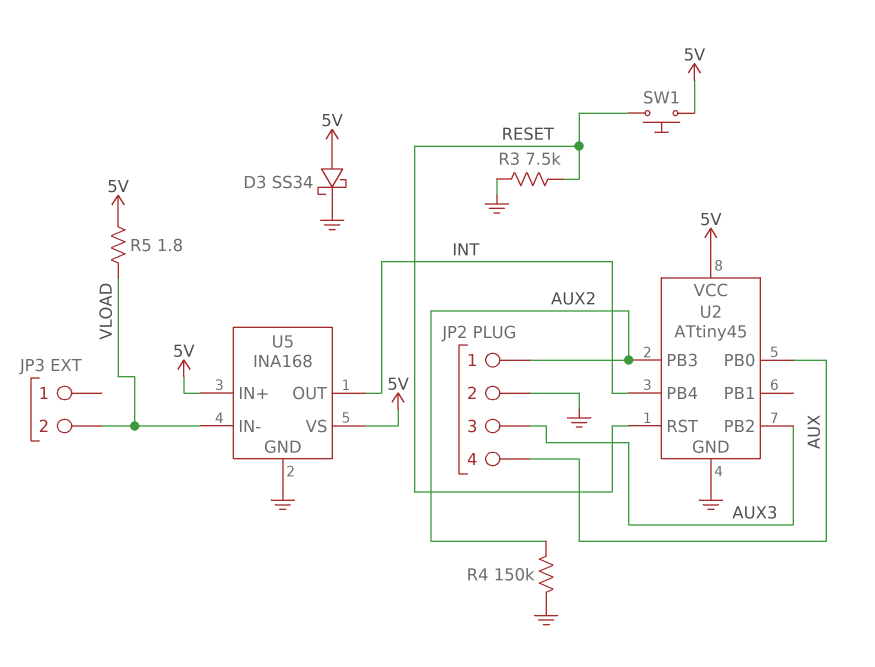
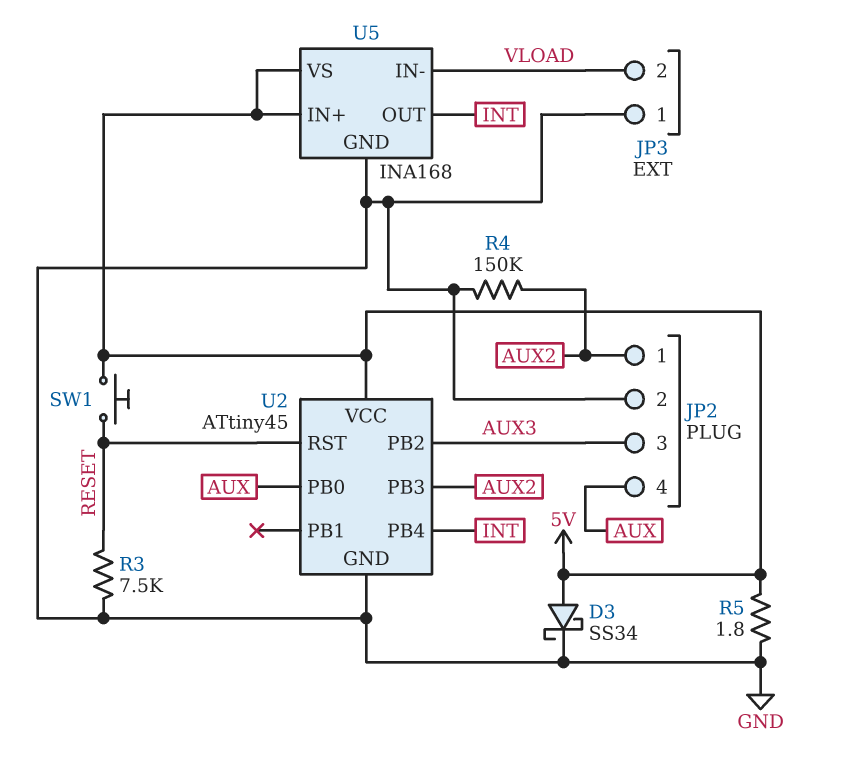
JP3 pin 1: none -> GND
R5: 1.8 (5V, VLOAD) -> 1.8 (5V, GND)

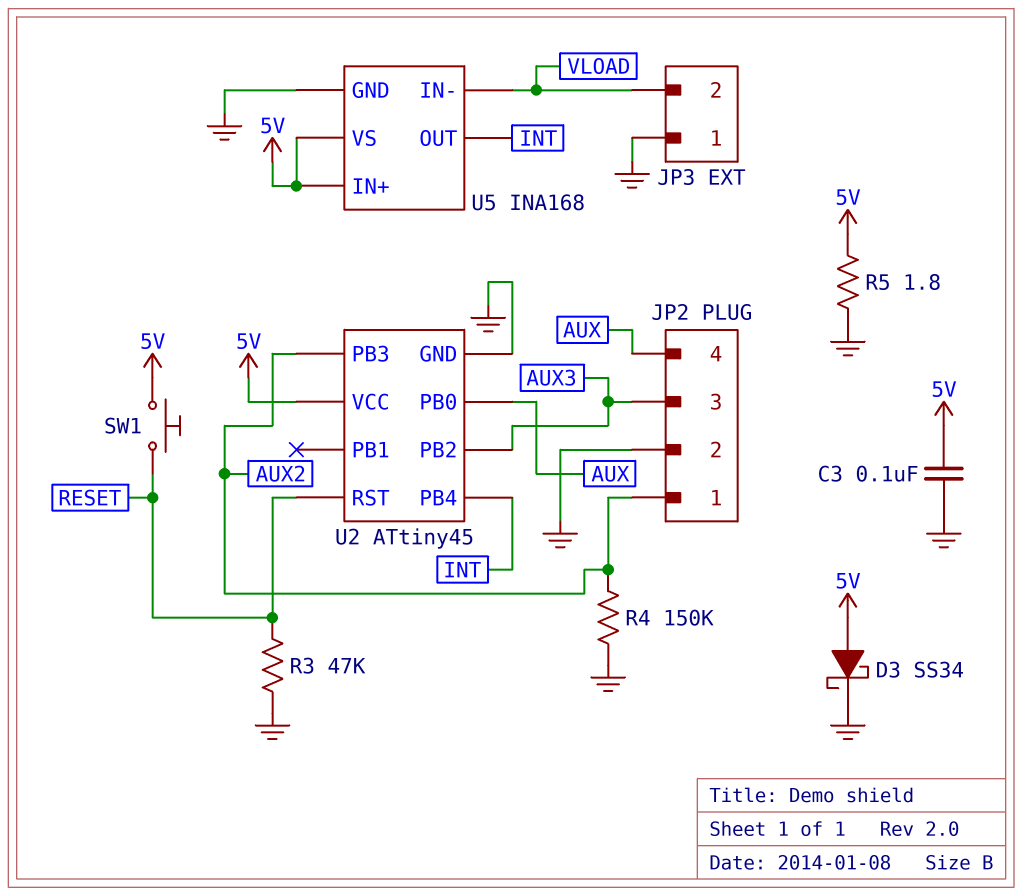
C3: none -> 100nF (5V, GND)
R3: 7.5k (GND, RESET) -> 47k (GND, RESET)

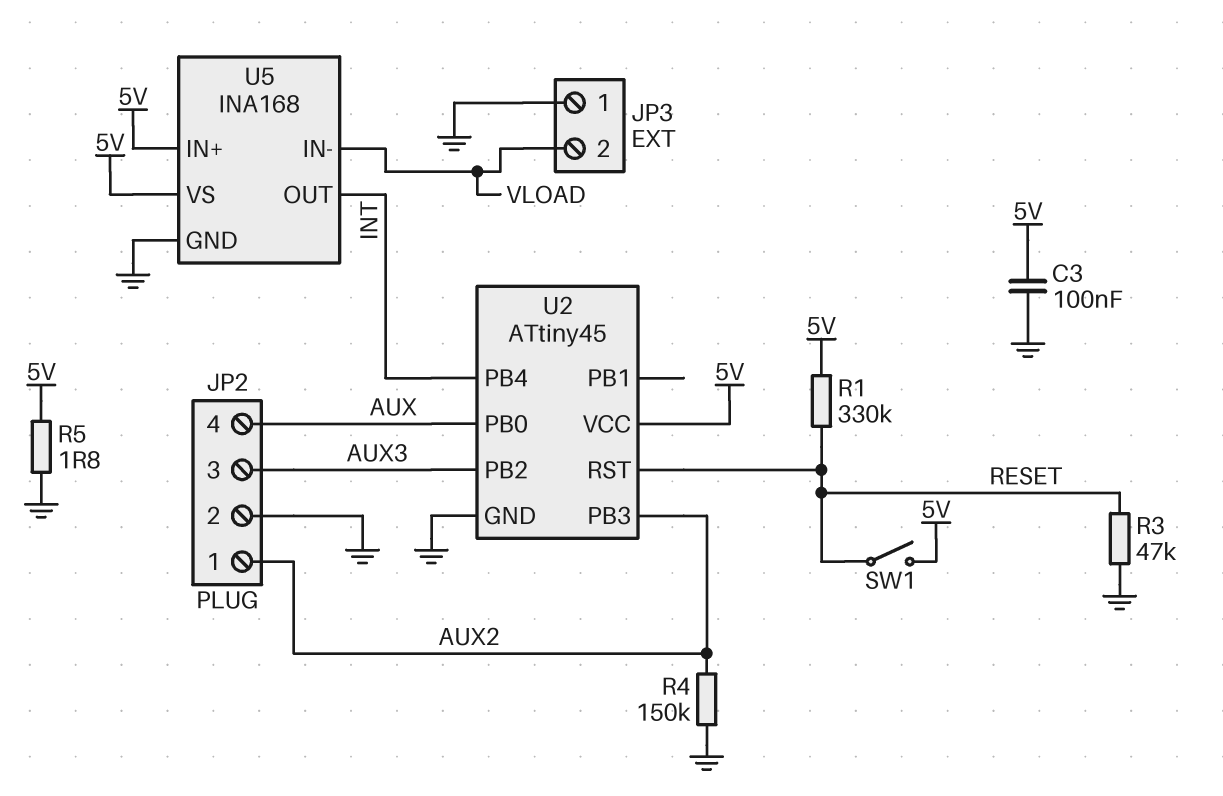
D3: schottky SS34 (A 5V, K GND) -> none
R1: none -> 330k (5V, RESET)
SW1: button (5V, RESET) -> switch (5V, RESET)

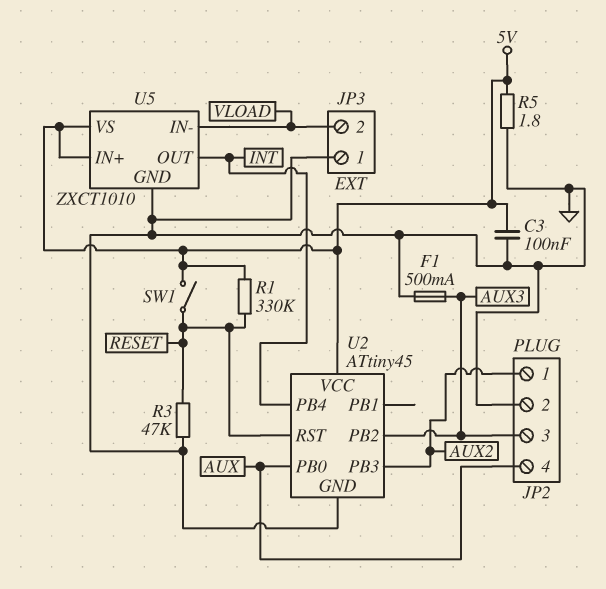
F1: none -> 500mA (AUX3, GND)
R4: 150k (AUX2, GND) -> none
U5: INA168 -> ZXCT1010

